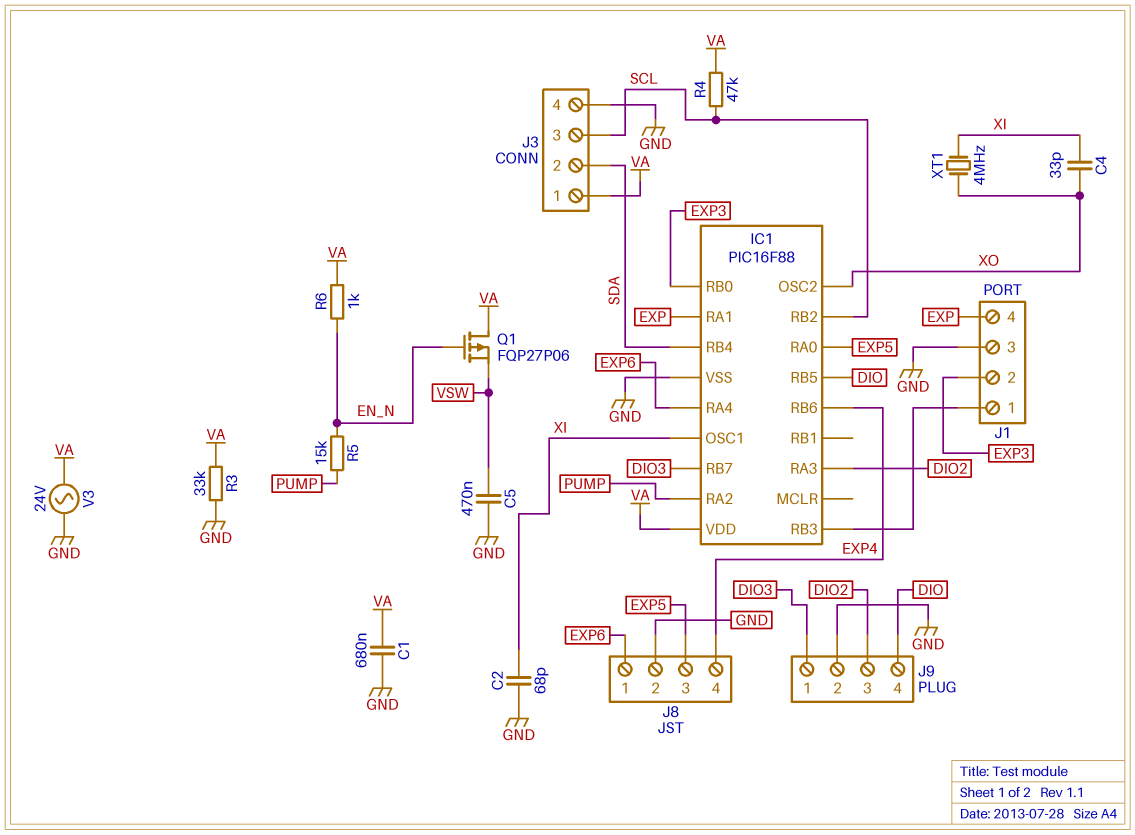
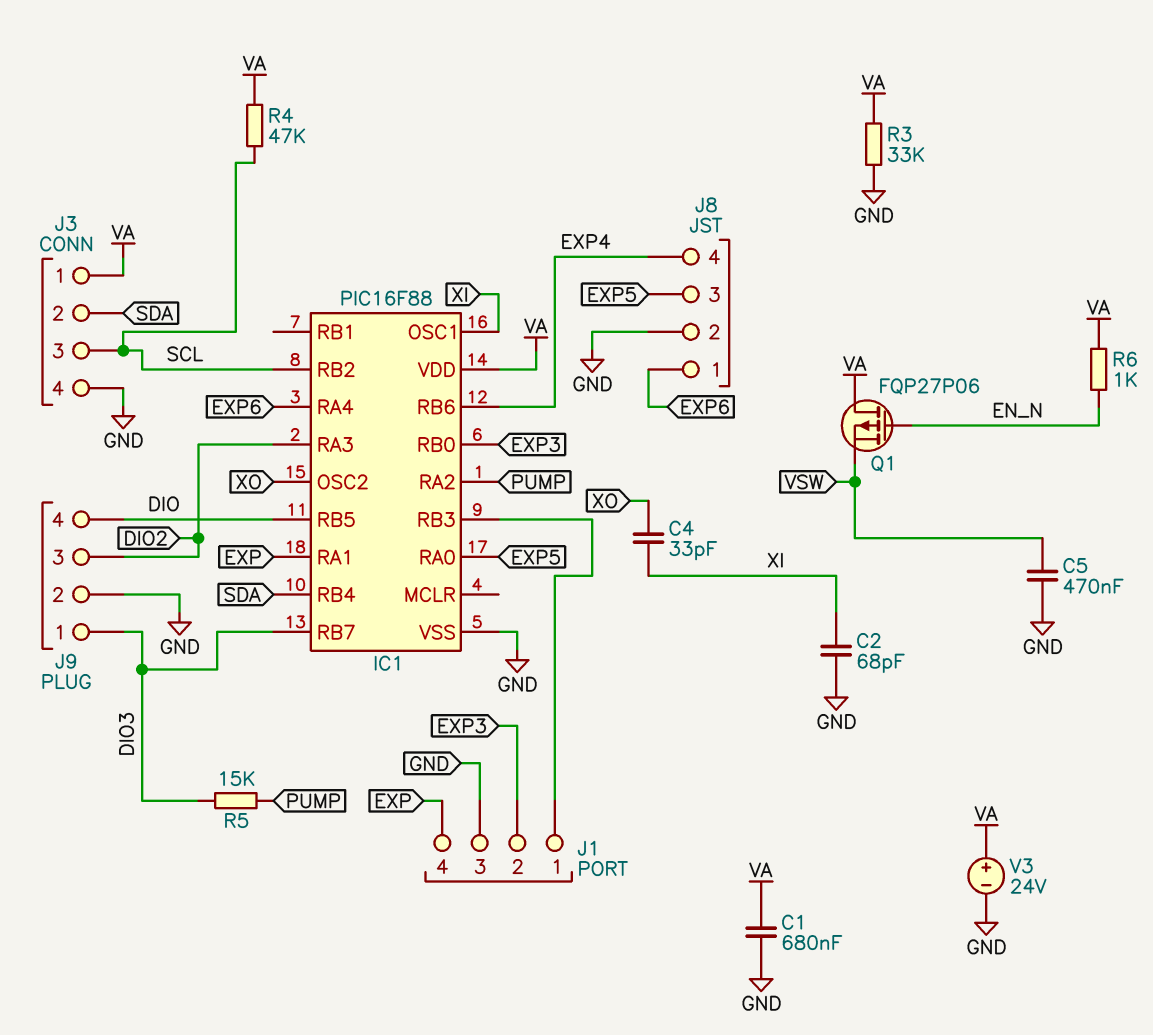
R5: 15k (EN_N, PUMP) -> 15k (DIO3, PUMP)
V3: AC 24V (GND, VA) -> 24V (plus VA, minus GND)
XT1: 4MHz (XI, XO) -> none

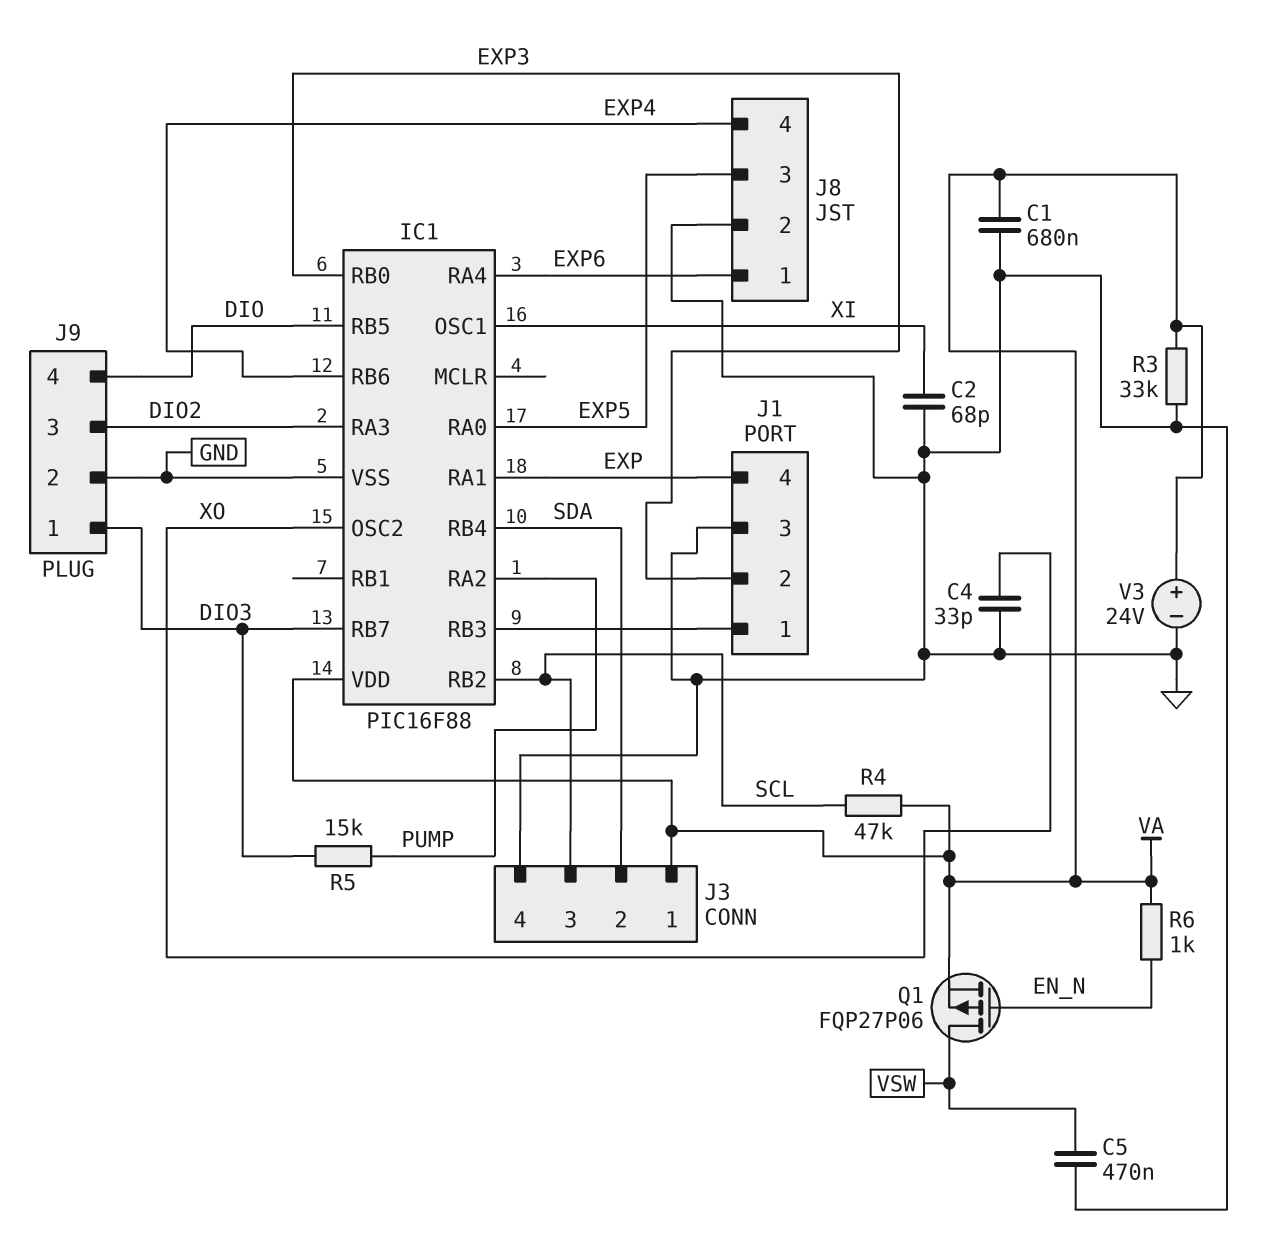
C4: 33pF (XI, XO) -> 33pF (GND, XO)
Q1: PMOS FQP27P06 (G EN_N, D VA, S VSW) -> PMOS FQP27P06 (G EN_N, D VSW, S VA)

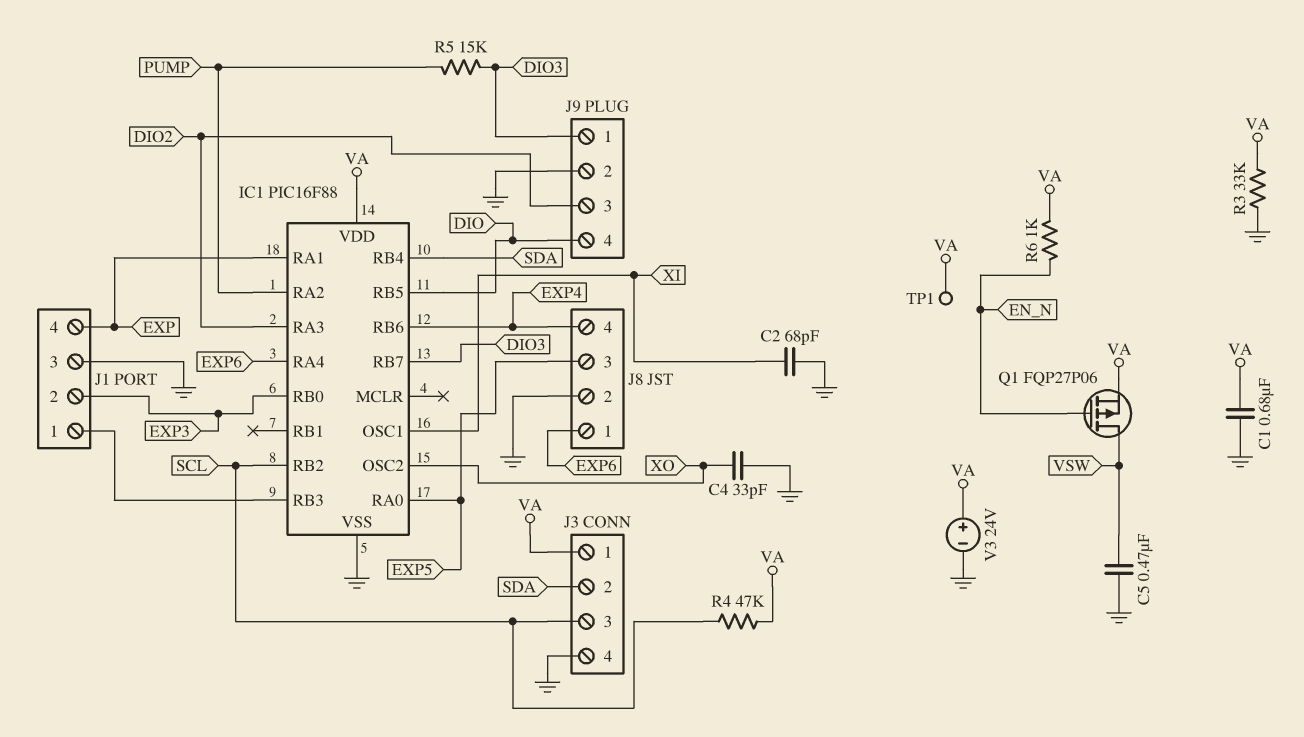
TP1: none -> test point (VA)

